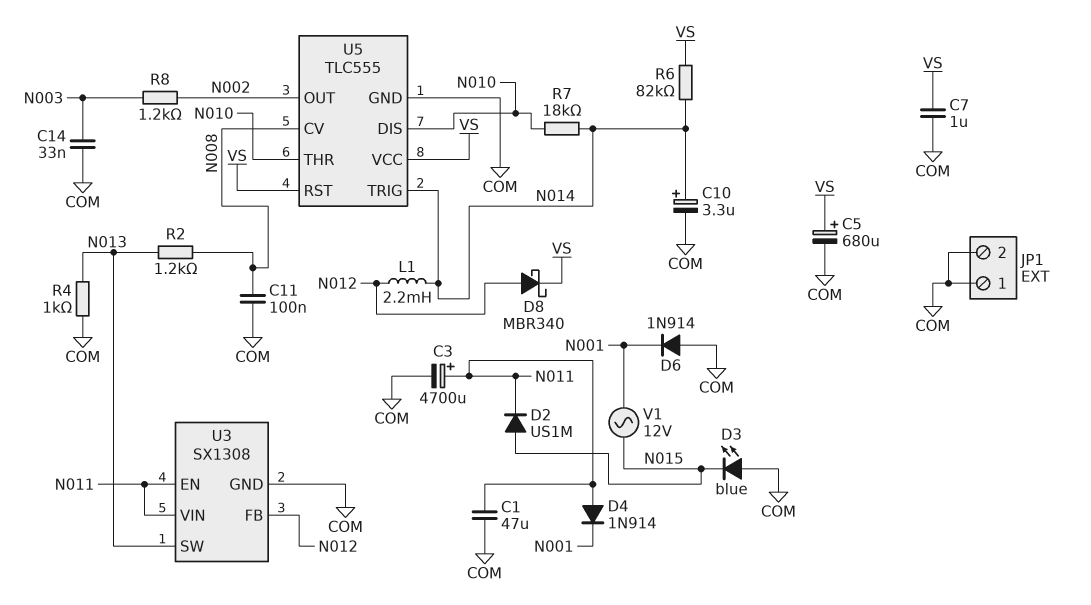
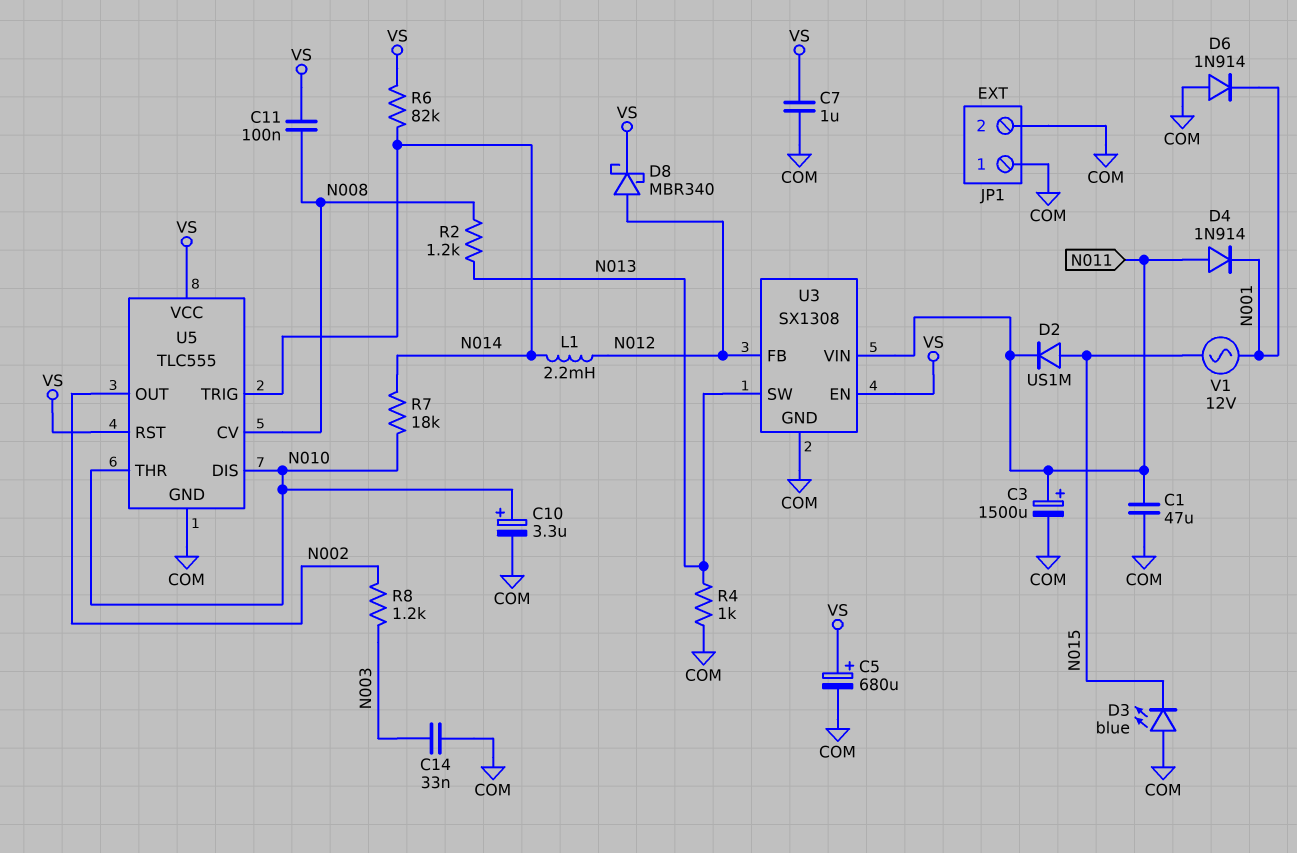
C3: 4700uF (plus N011, minus COM) -> 1500uF (plus N011, minus COM)
C10: 3.3uF (plus N014, minus COM) -> 3.3uF (plus N010, minus COM)
C11: 100nF (COM, N008) -> 100nF (N008, VS)
U3 pin EN: N011 -> VS

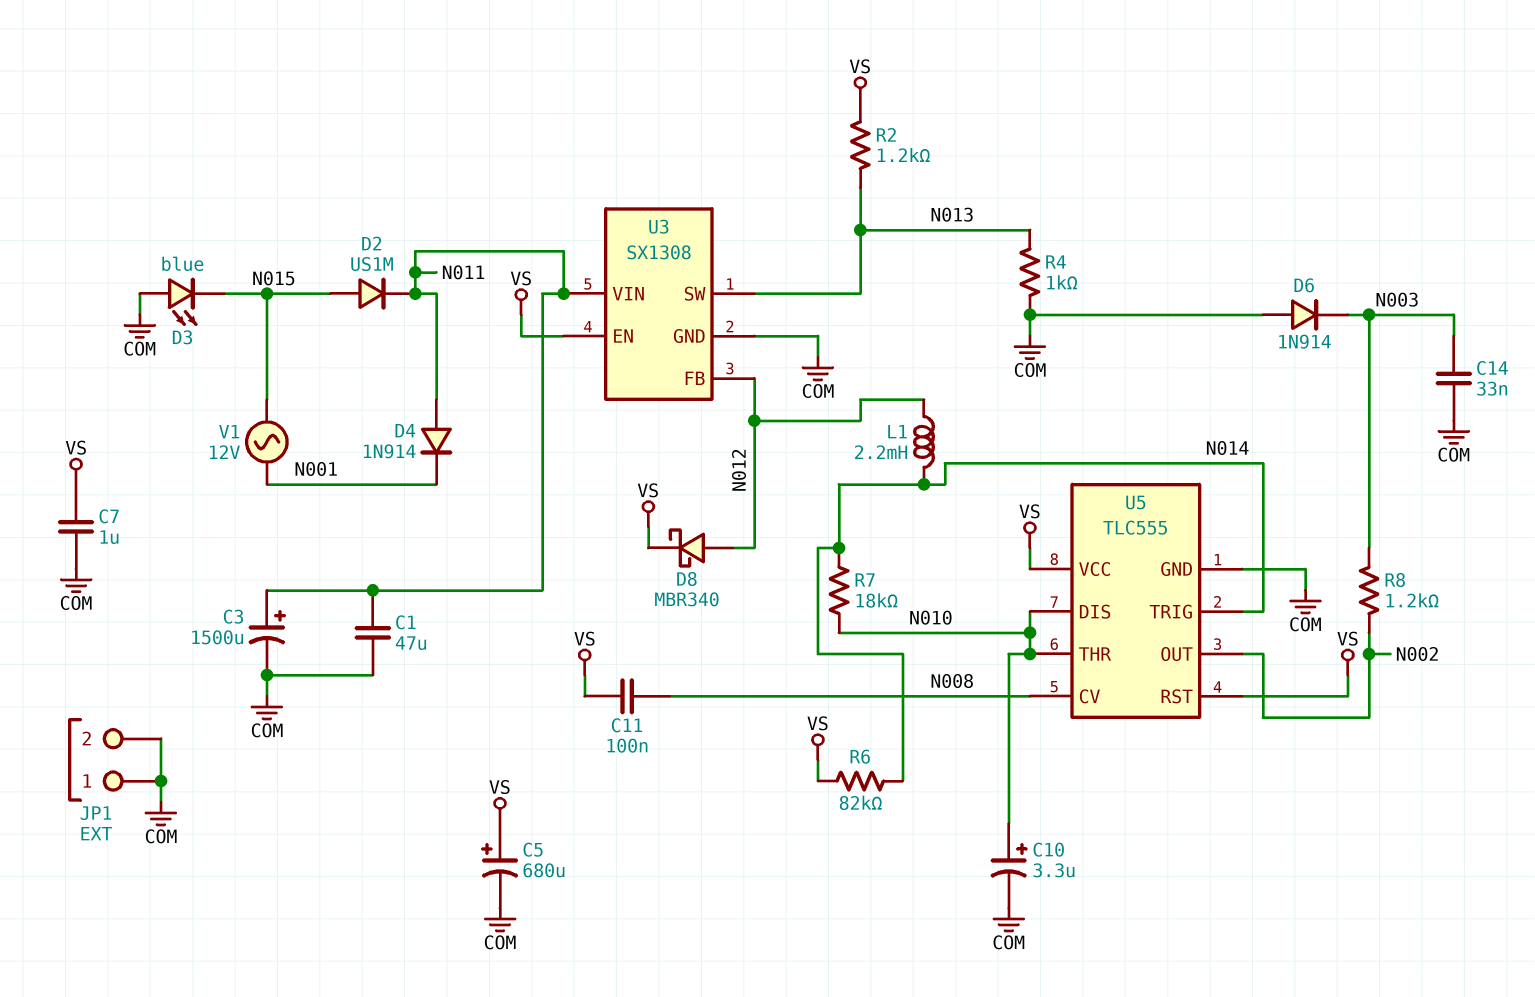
D6: diode 1N914 (A COM, K N001) -> diode 1N914 (A COM, K N003)
R2: 1.2k (N008, N013) -> 1.2k (N013, VS)

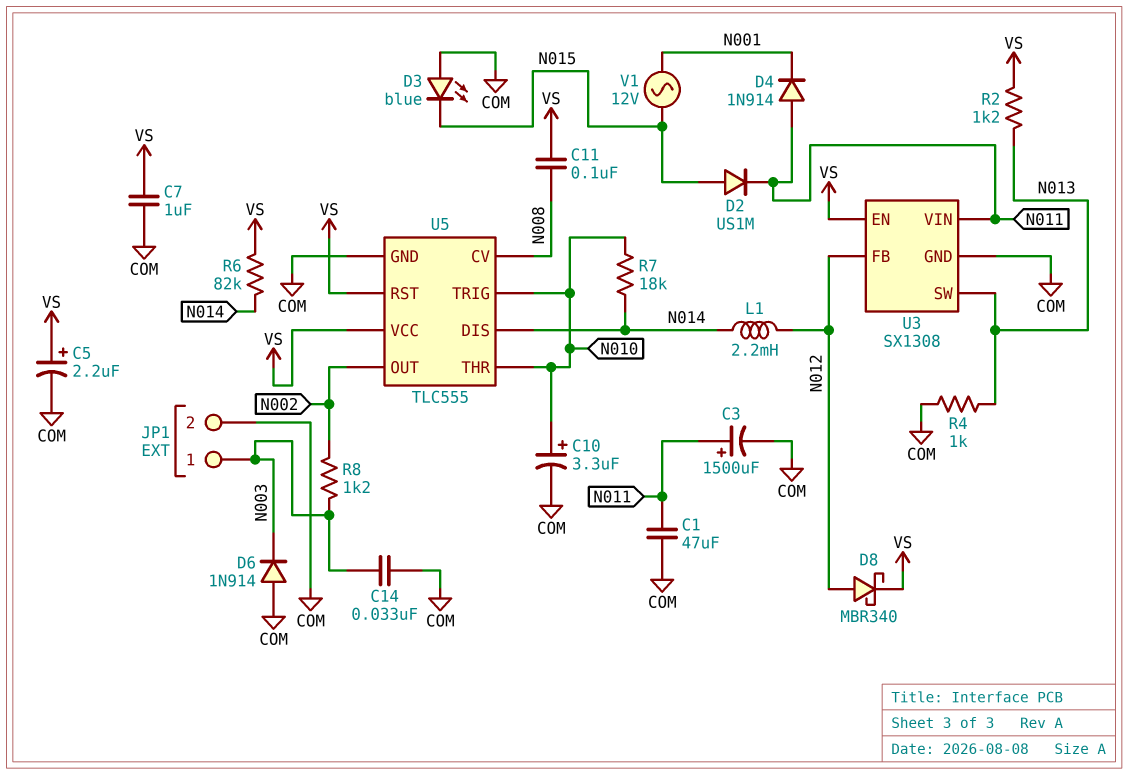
C5: 680uF (plus VS, minus COM) -> 2.2uF (plus VS, minus COM)
JP1 pin 1: COM -> N003
U5 pin DIS: N010 -> N014
U5 pin TRIG: N014 -> N010

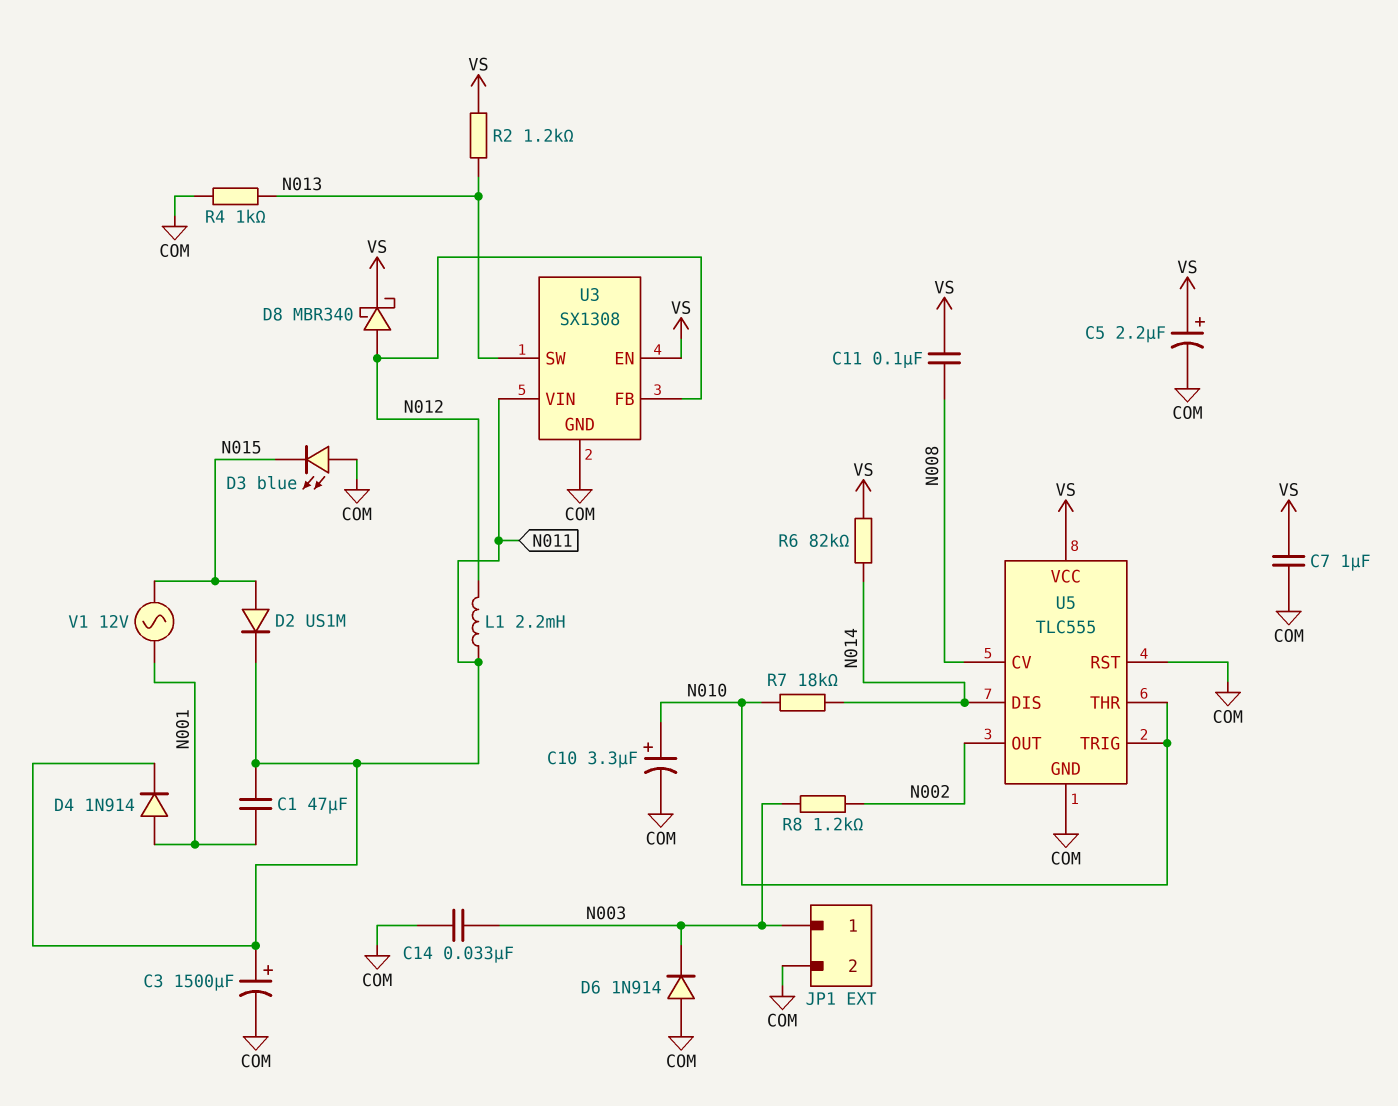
C1: 47uF (COM, N011) -> 47uF (N001, N011)
D4: diode 1N914 (A N011, K N001) -> diode 1N914 (A N001, K N011)
L1: 2.2mH (N012, N014) -> 2.2mH (N011, N012)
U5 pin RST: VS -> COM

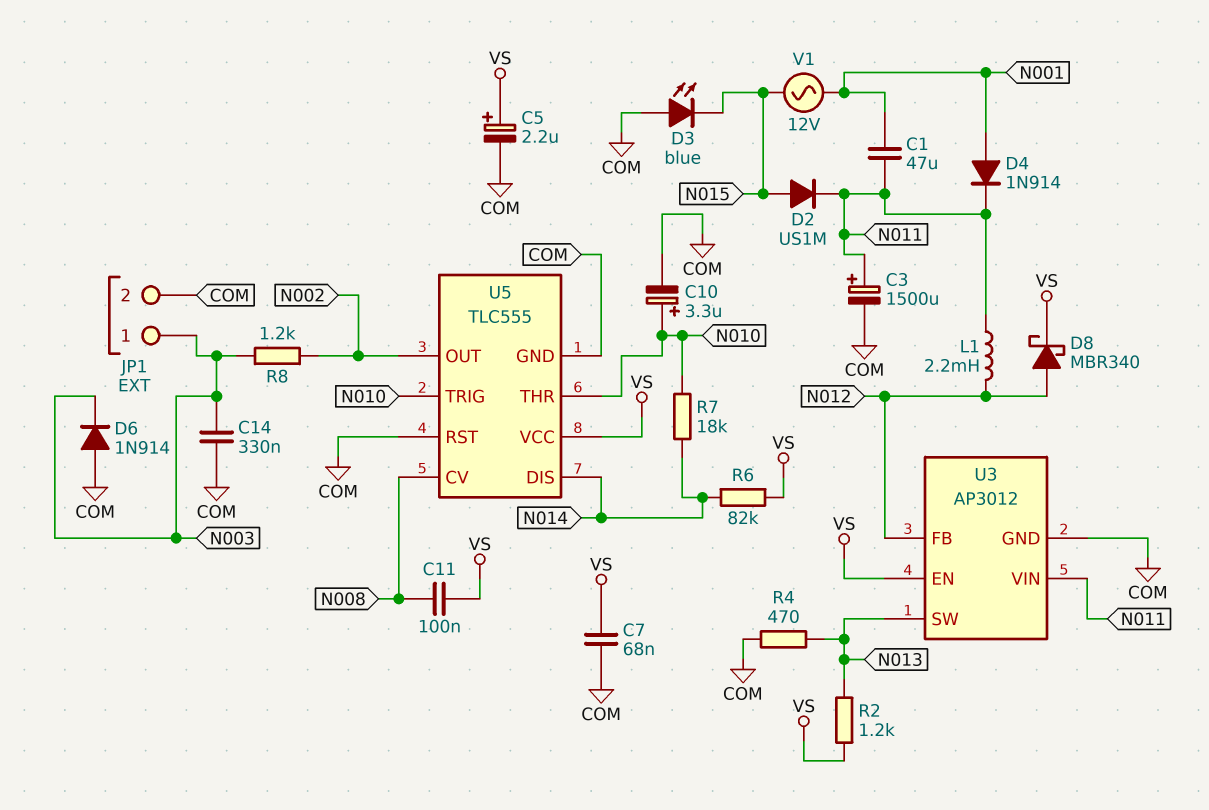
C7: 1uF (COM, VS) -> 68nF (COM, VS)
C14: 33nF (COM, N003) -> 330nF (COM, N003)
R4: 1k (COM, N013) -> 470 (COM, N013)
U3: SX1308 -> AP3012

